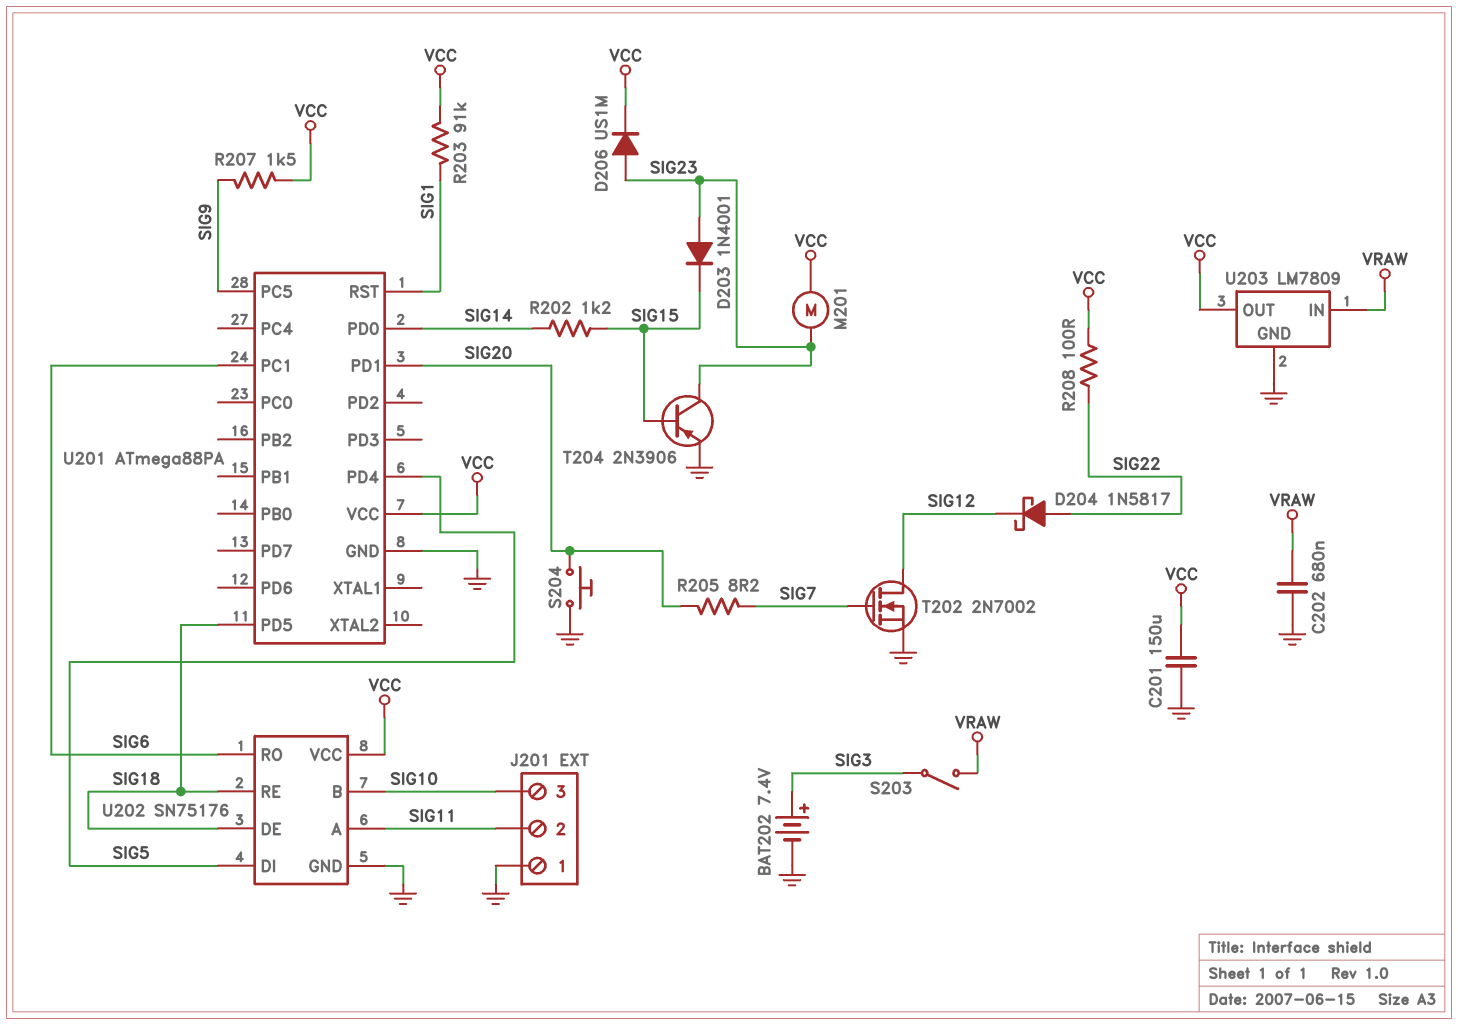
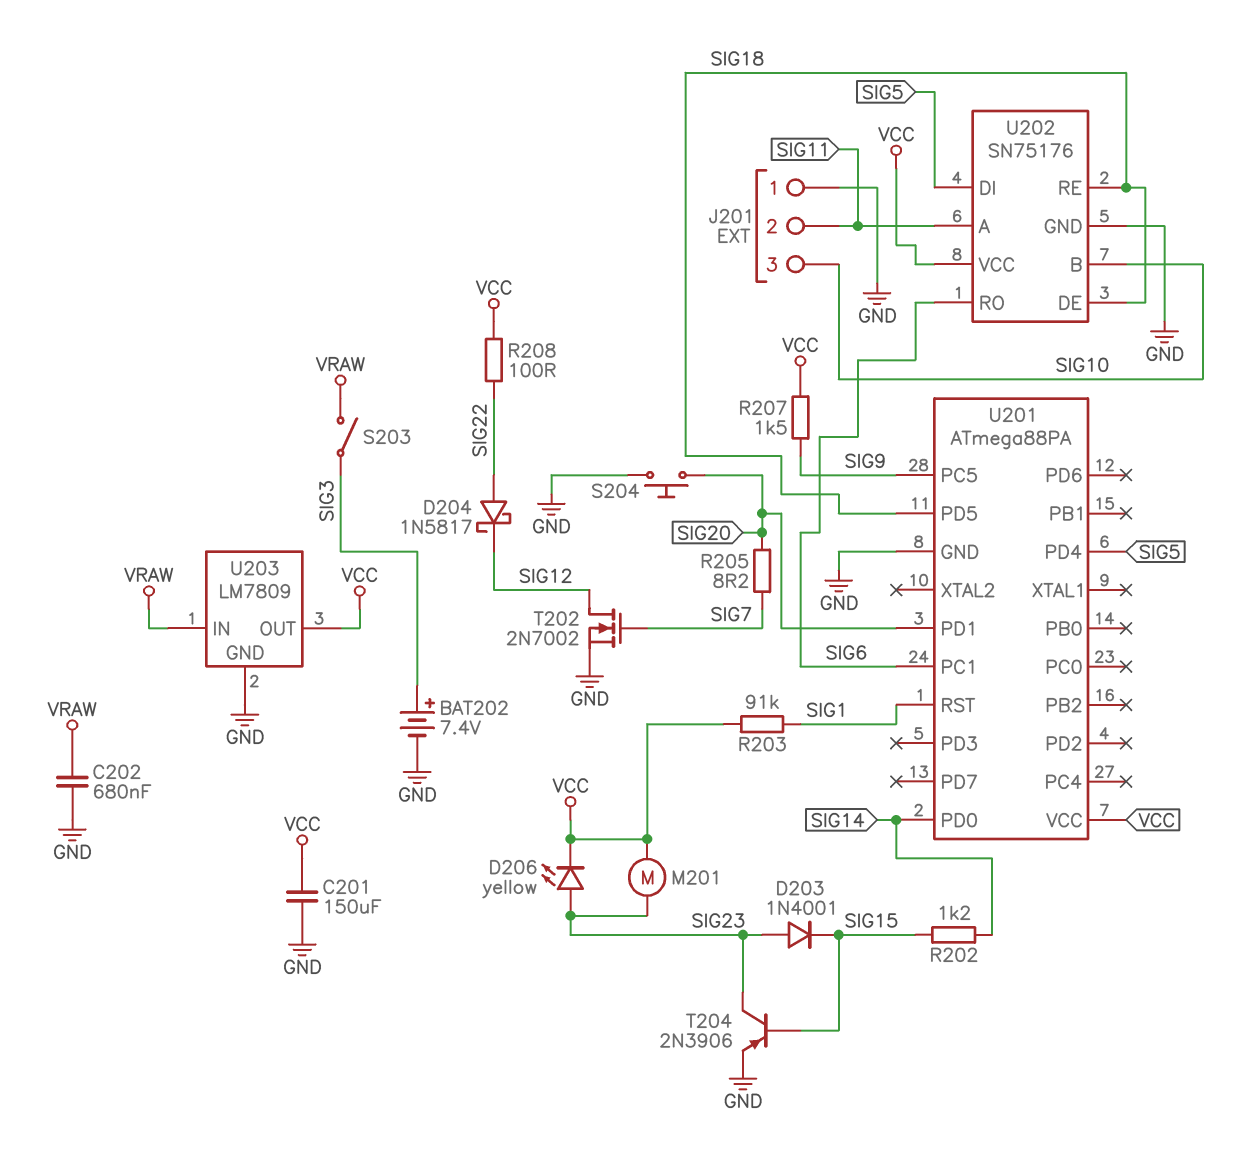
D206: diode US1M (A SIG23, K VCC) -> LED yellow (A SIG23, K VCC)

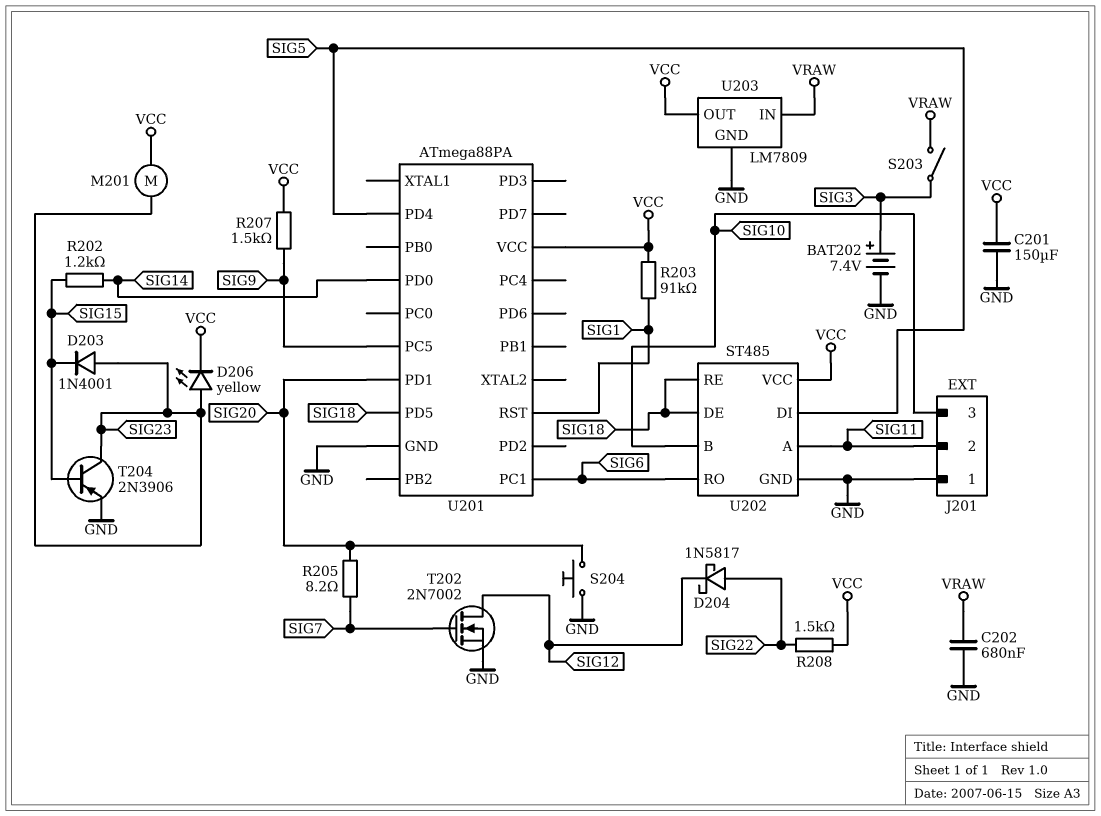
R208: 100 (SIG22, VCC) -> 1.5k (SIG22, VCC)
U202: SN75176 -> ST485

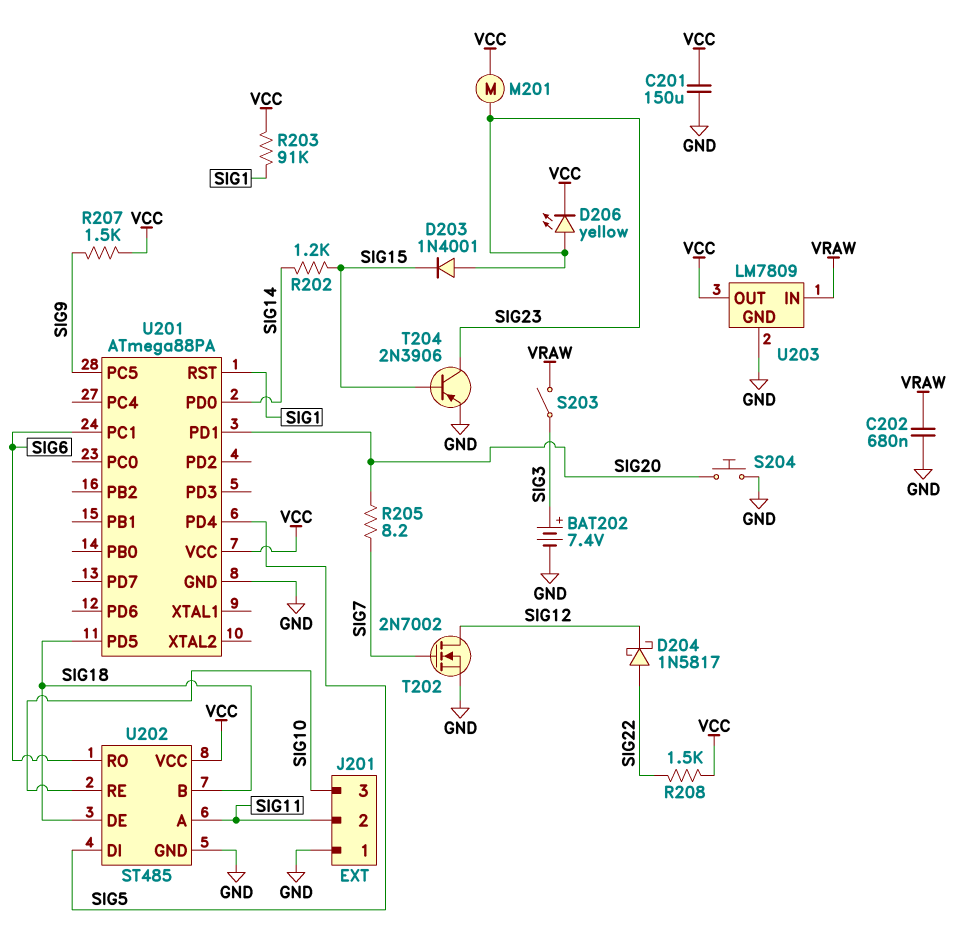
U202 pin B: SIG10 -> SIG18
U202 pin RE: SIG18 -> SIG10

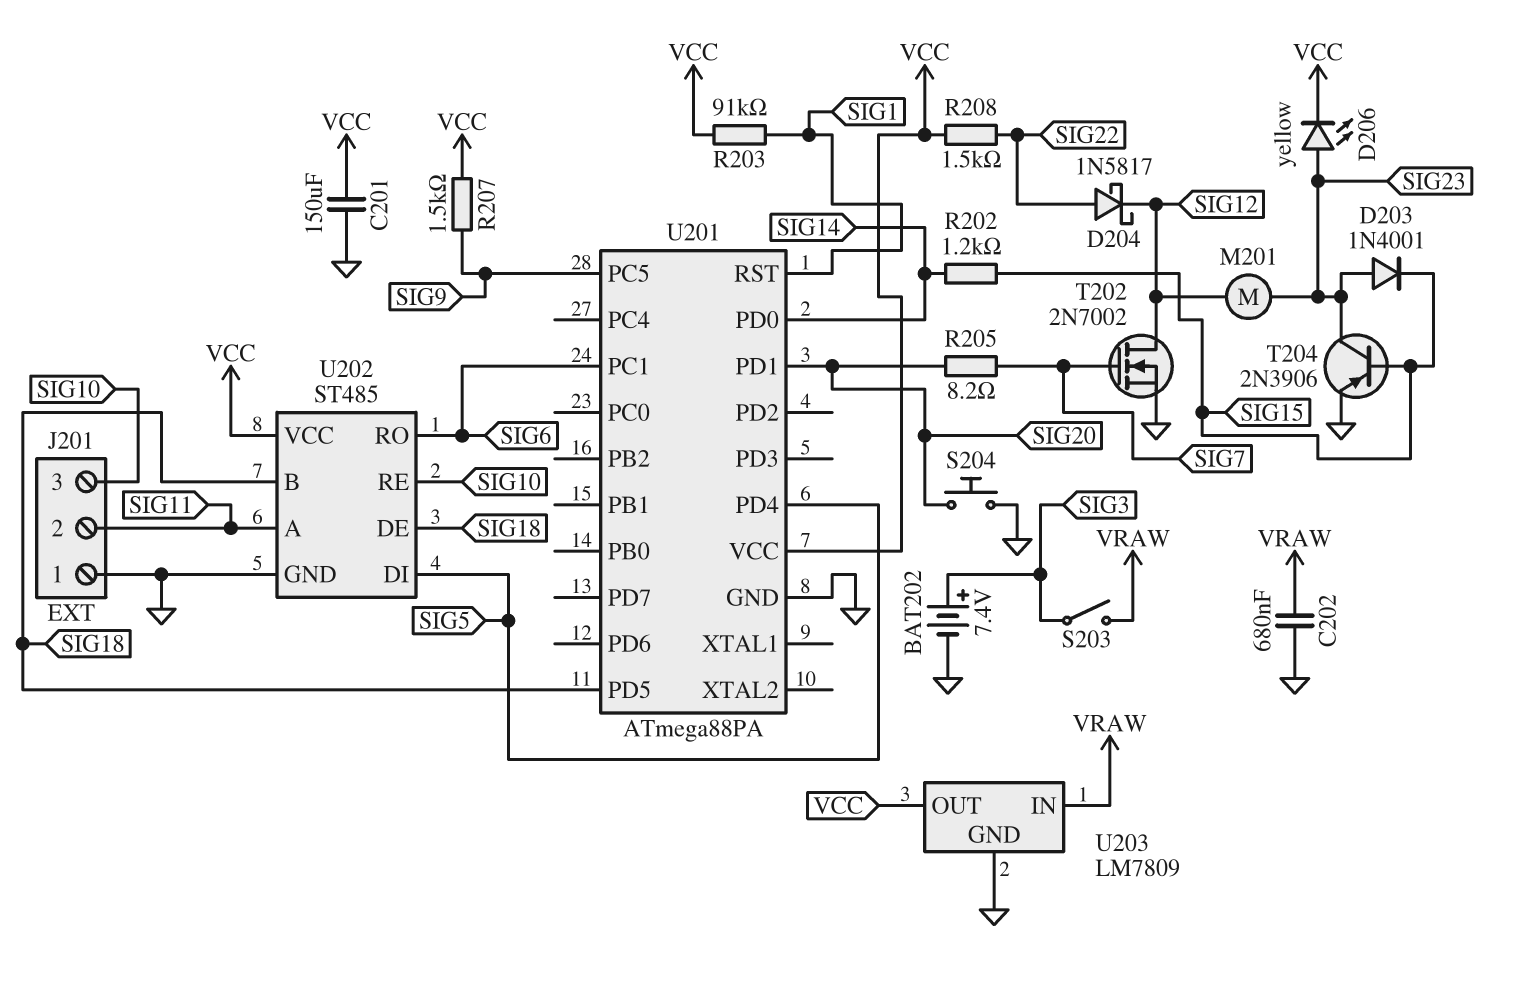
M201: motor (SIG23, VCC) -> motor (SIG12, SIG23)

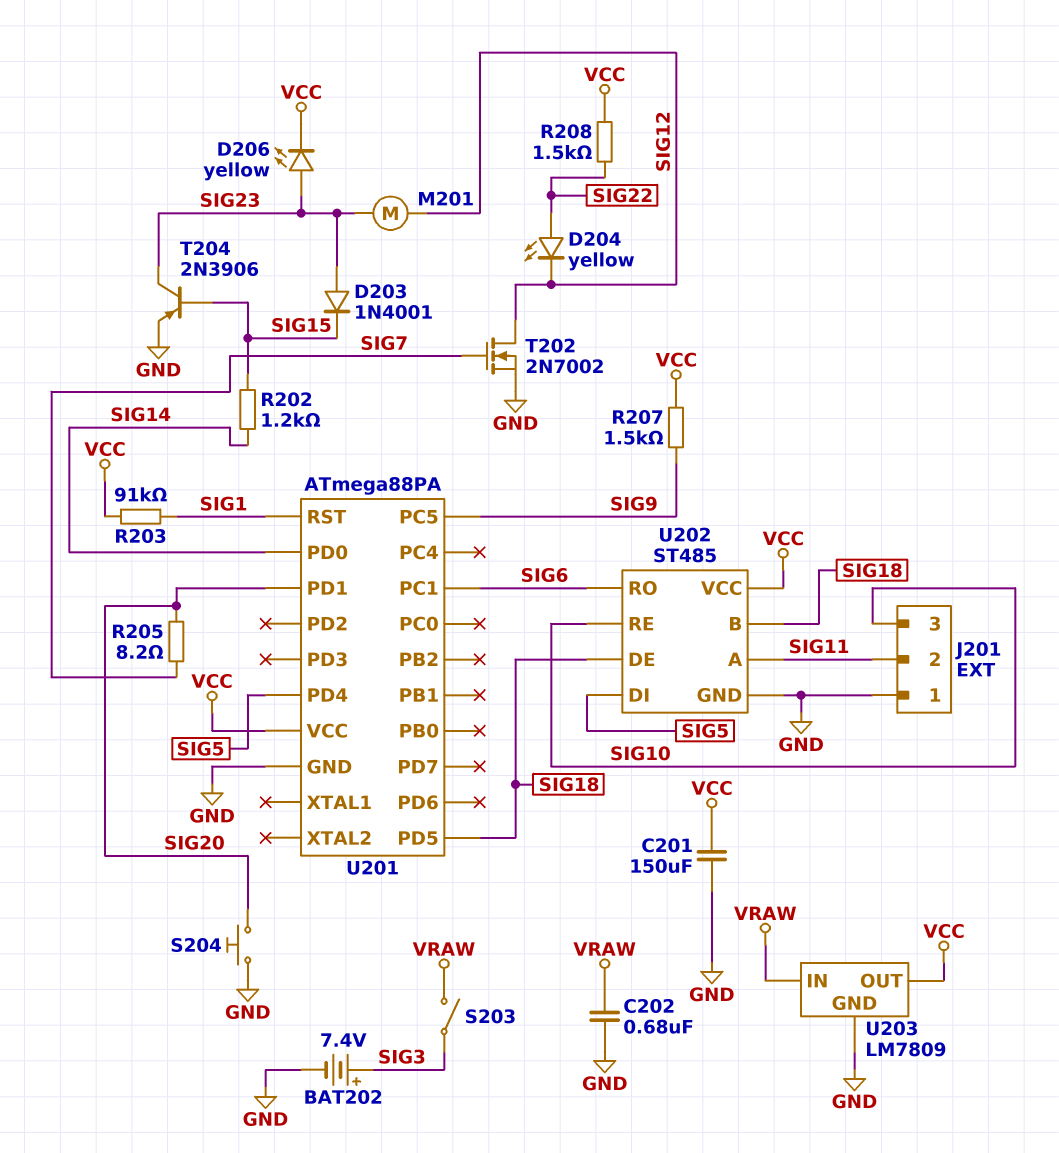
D204: schottky 1N5817 (A SIG22, K SIG12) -> LED yellow (A SIG22, K SIG12)

